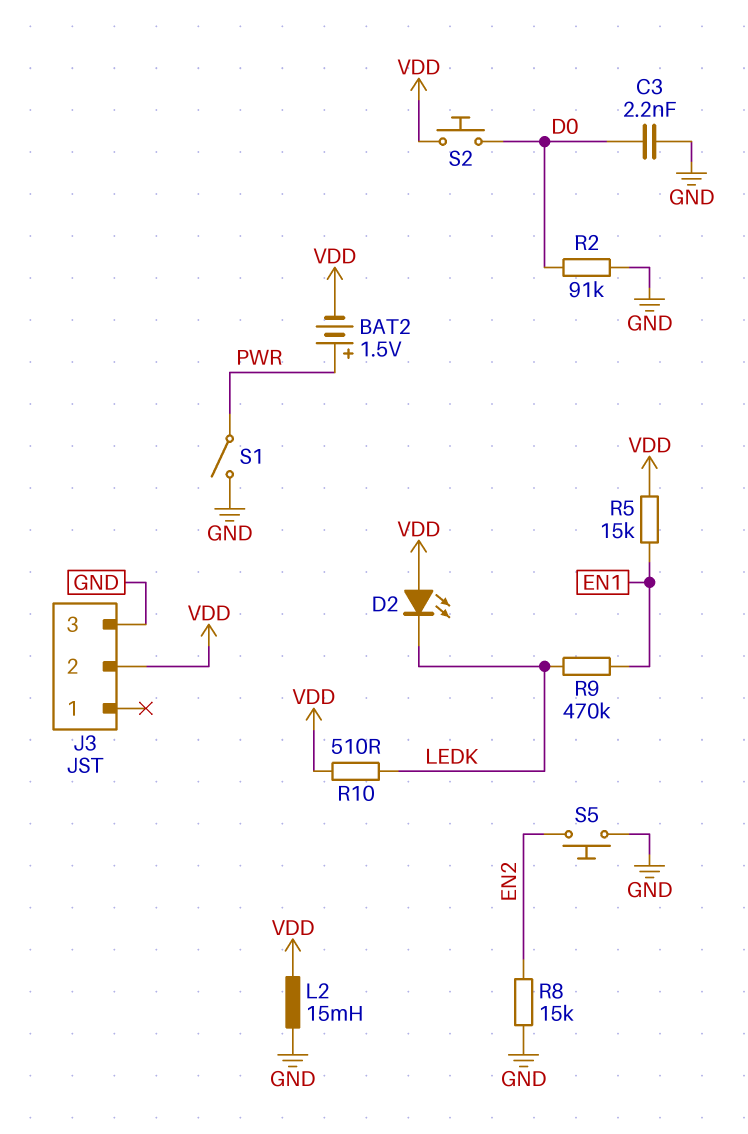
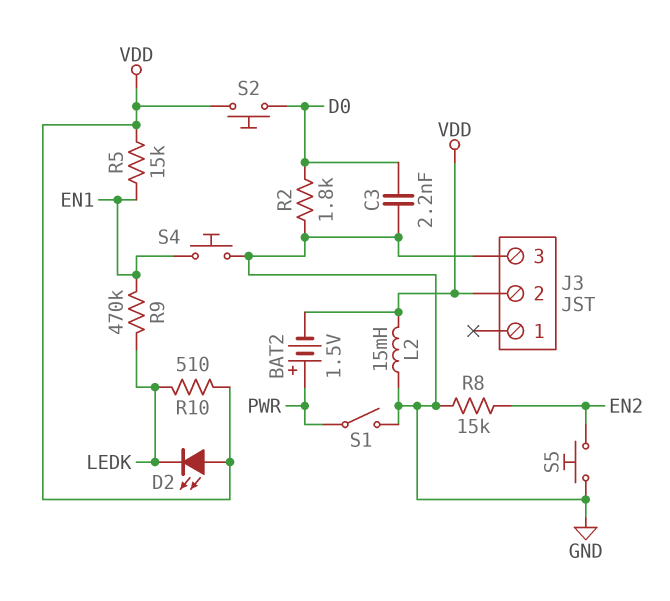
R2: 91k (D0, GND) -> 1.8k (D0, GND)
S4: none -> button (EN1, GND)

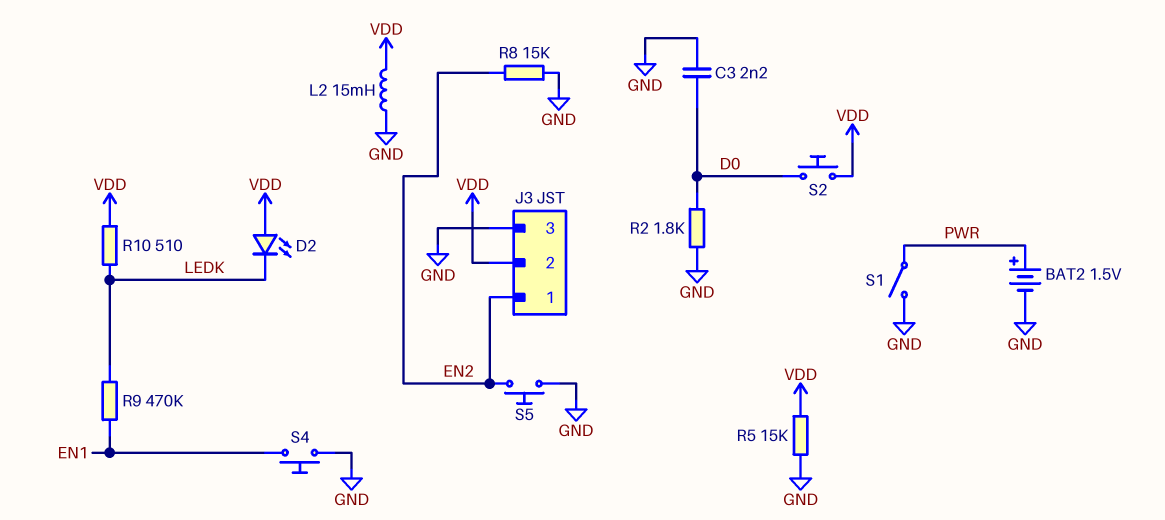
BAT2: 1.5V (plus PWR, minus VDD) -> 1.5V (plus PWR, minus GND)
J3 pin 1: none -> EN2
R5: 15k (EN1, VDD) -> 15k (GND, VDD)

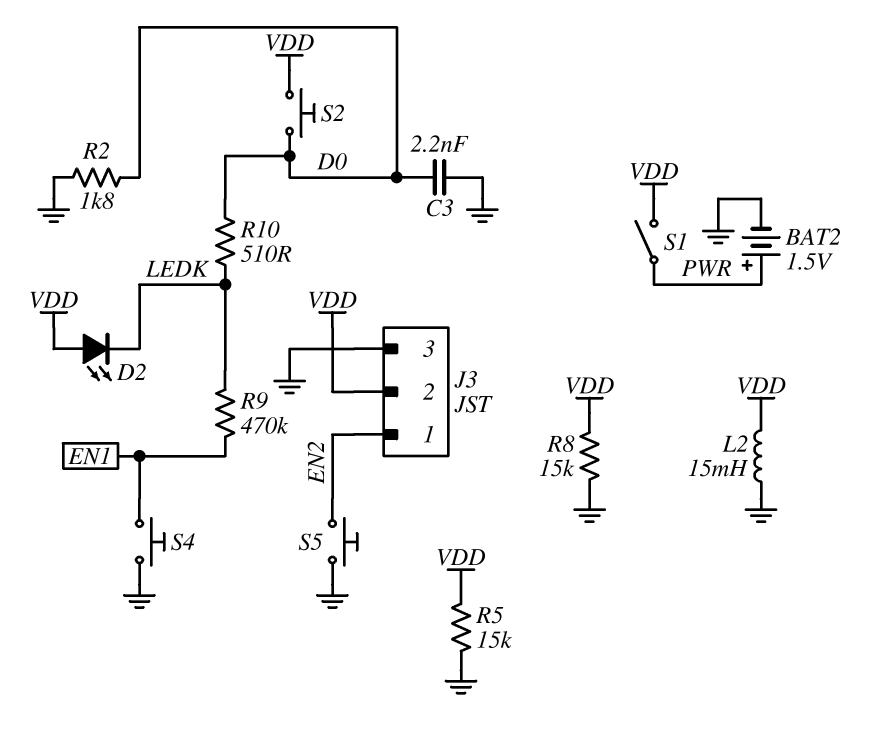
R8: 15k (EN2, GND) -> 15k (GND, VDD)
R10: 510 (LEDK, VDD) -> 510 (D0, LEDK)
S1: switch (GND, PWR) -> switch (PWR, VDD)

